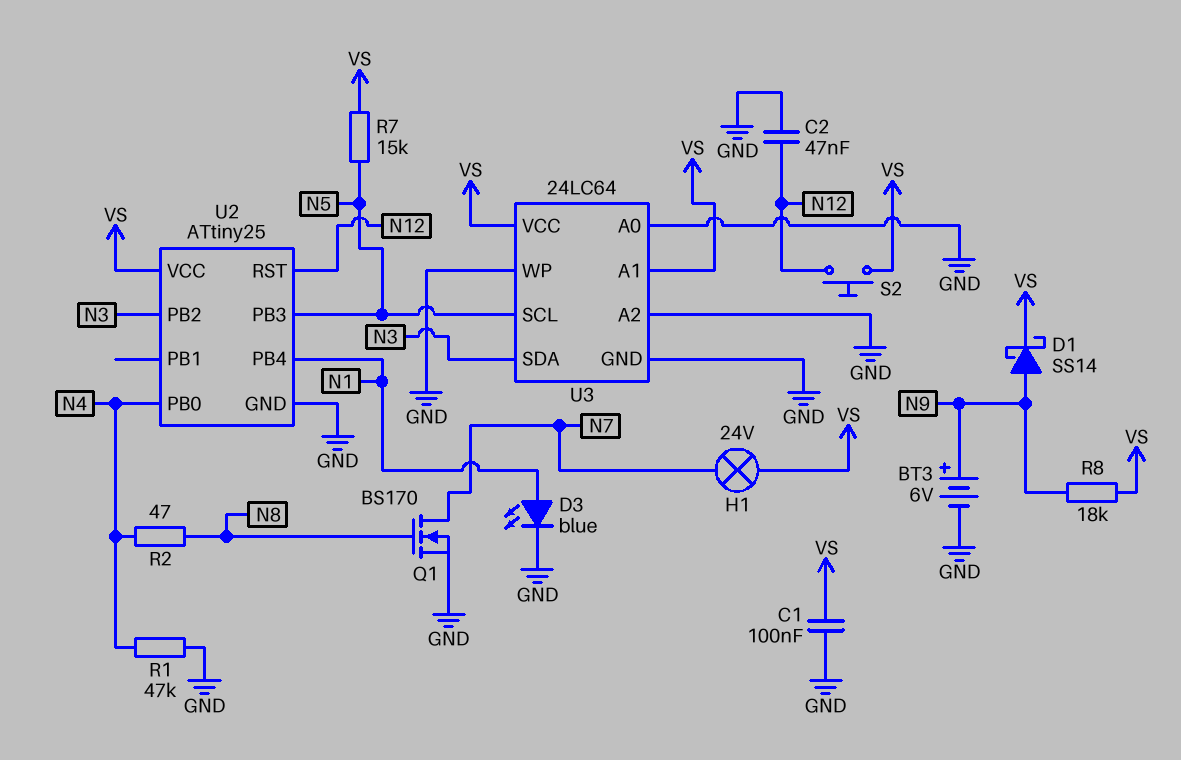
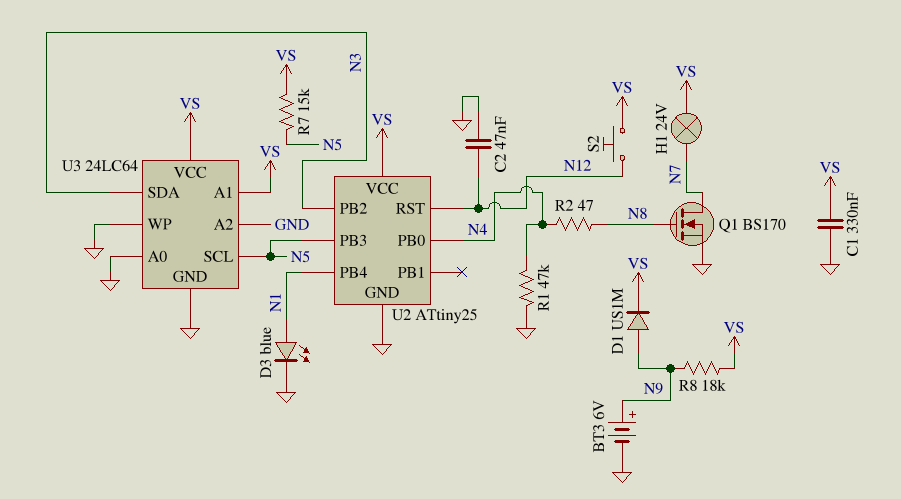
C1: 100nF (GND, VS) -> 330nF (GND, VS)
D1: schottky SS14 (A N9, K VS) -> diode US1M (A N9, K VS)

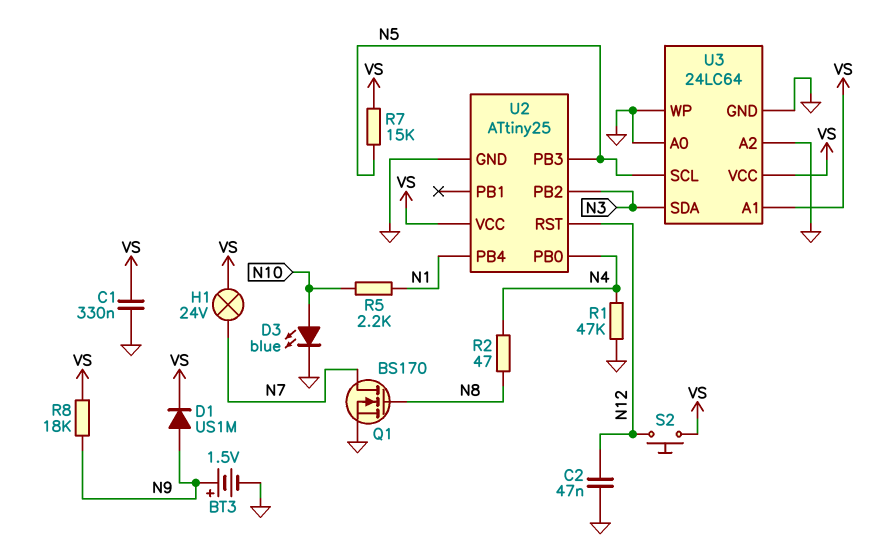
BT3: 6V (plus N9, minus GND) -> 1.5V (plus N9, minus GND)
D3: LED blue (A N1, K GND) -> LED blue (A N10, K GND)
R5: none -> 2.2k (N1, N10)

